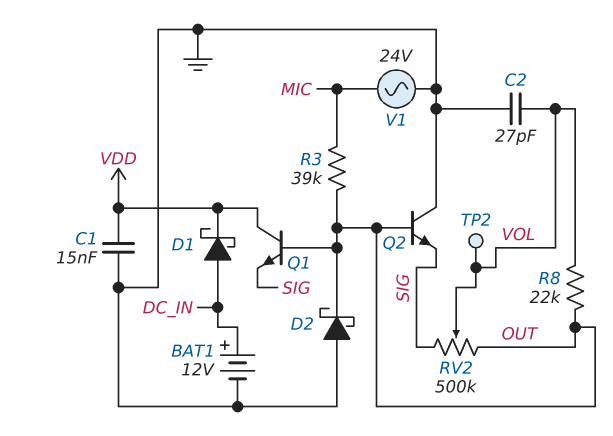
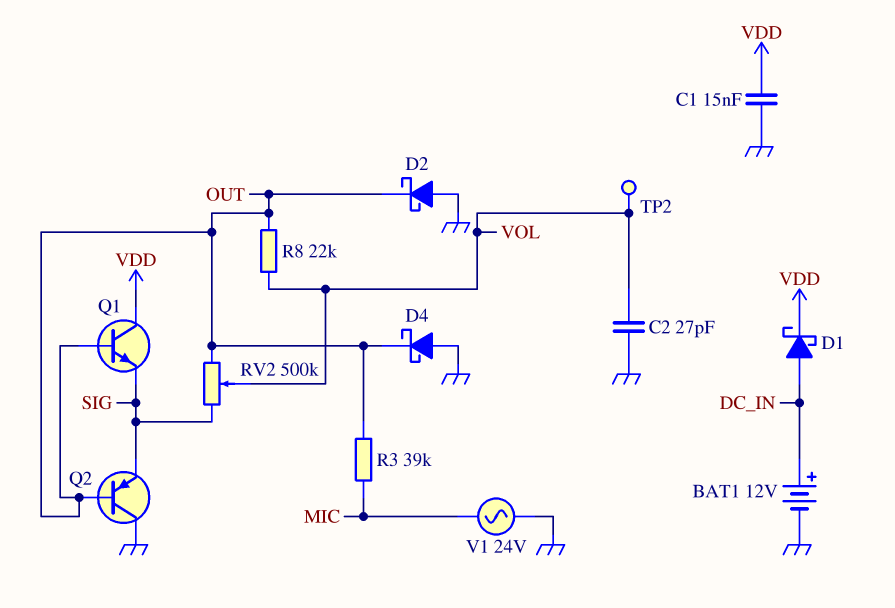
D4: none -> schottky (A GND, K OUT)
Q2: NPN (B OUT, C GND, E SIG) -> PNP (B OUT, C GND, E SIG)

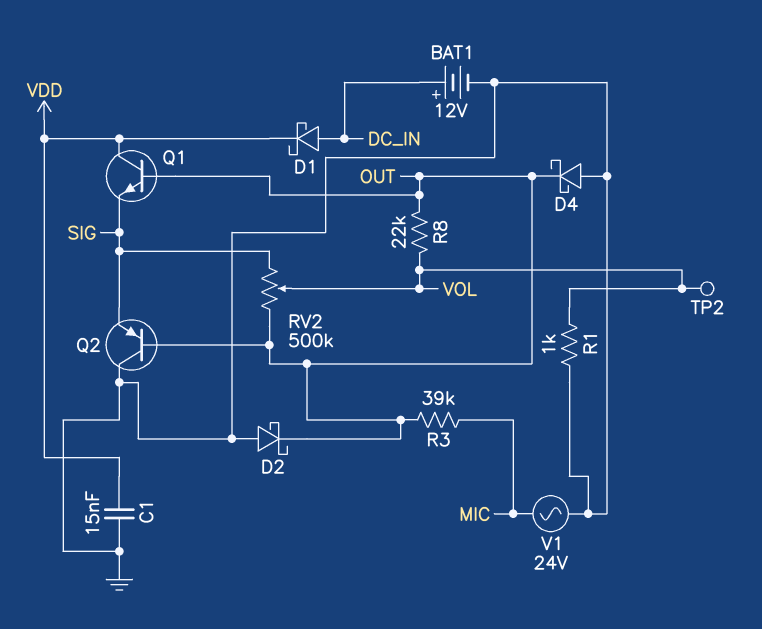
C2: 27pF (GND, VOL) -> none
R1: none -> 1k (GND, VOL)

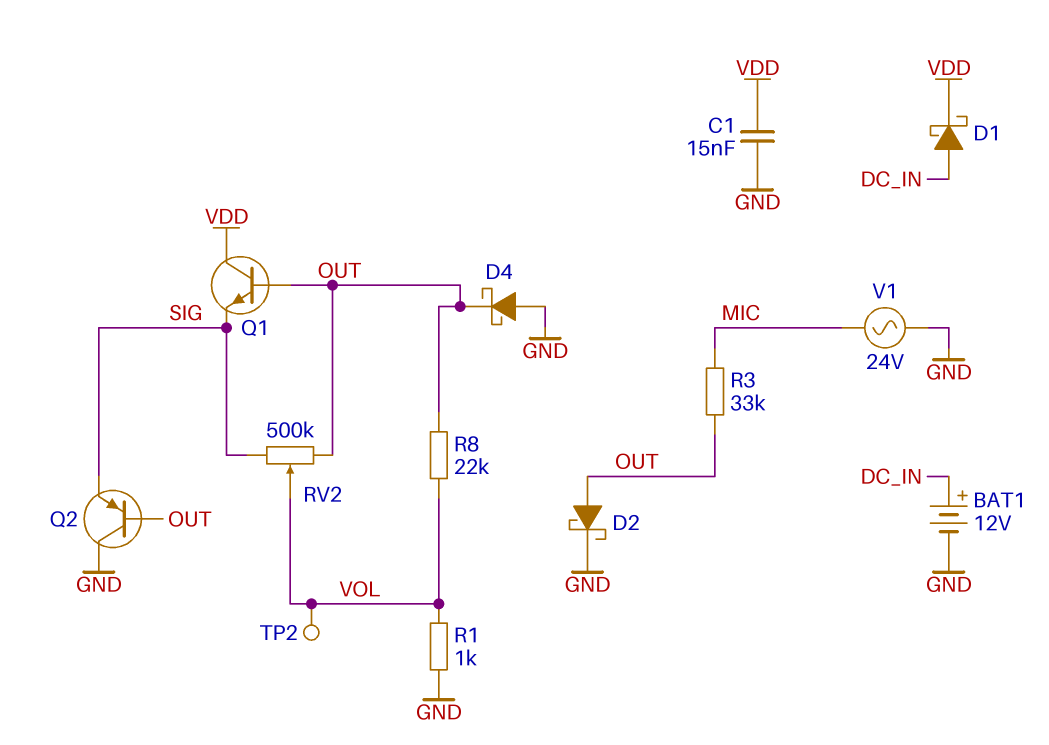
D2: schottky (A GND, K OUT) -> schottky (A OUT, K GND)
R3: 39k (MIC, OUT) -> 33k (MIC, OUT)

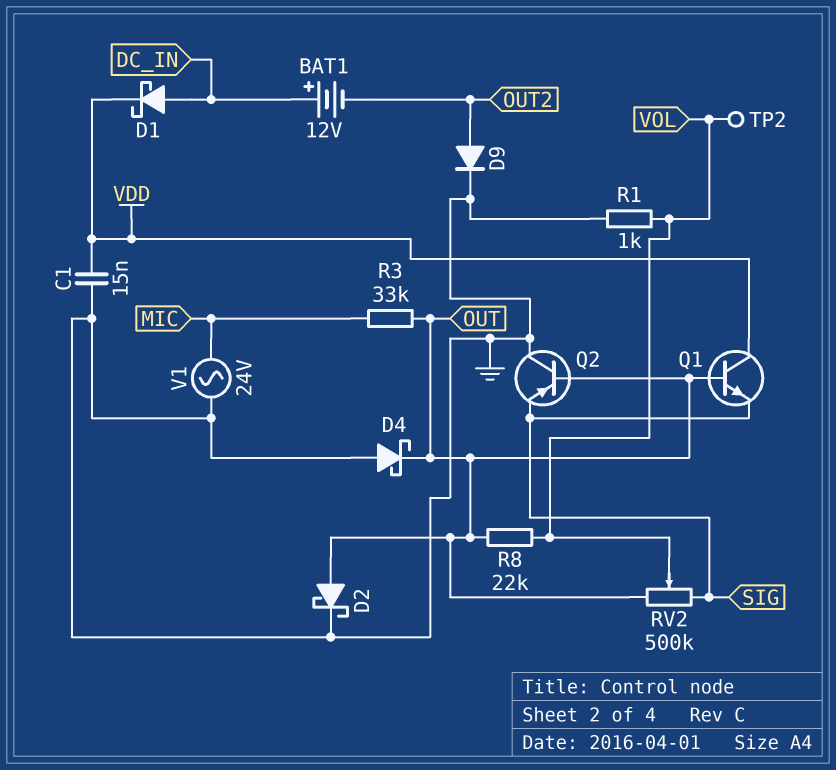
BAT1: 12V (plus DC_IN, minus GND) -> 12V (plus DC_IN, minus OUT2)
D9: none -> diode (A OUT2, K GND)

